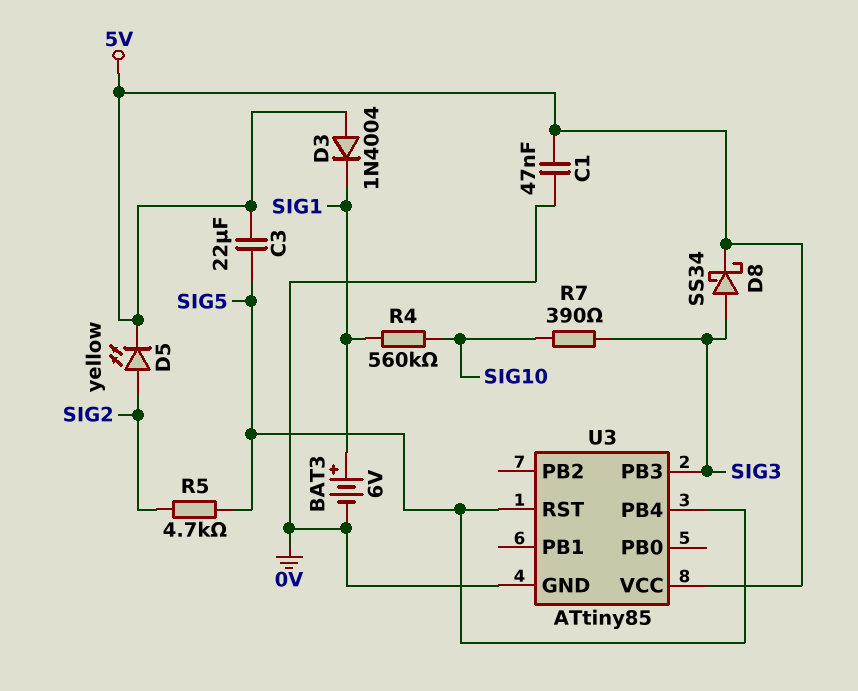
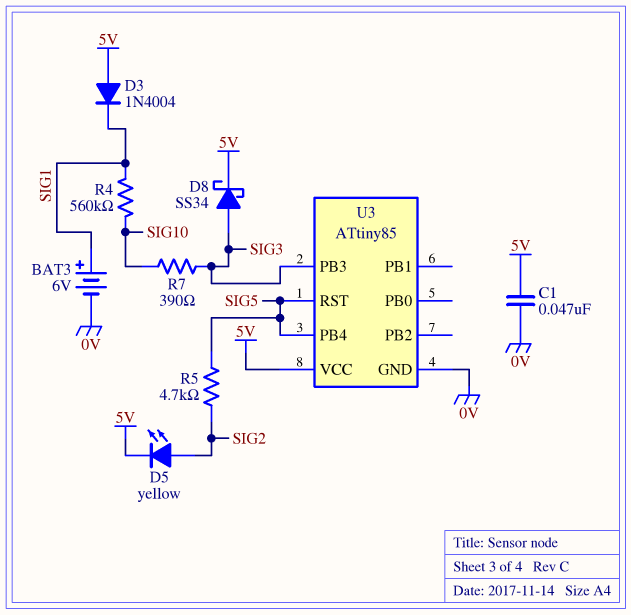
C3: 22uF (5V, SIG5) -> none

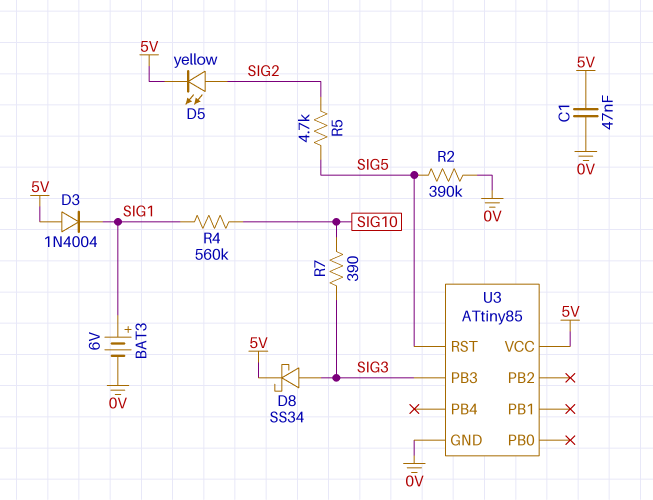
R2: none -> 390k (0V, SIG5)
U3 pin PB4: SIG5 -> none

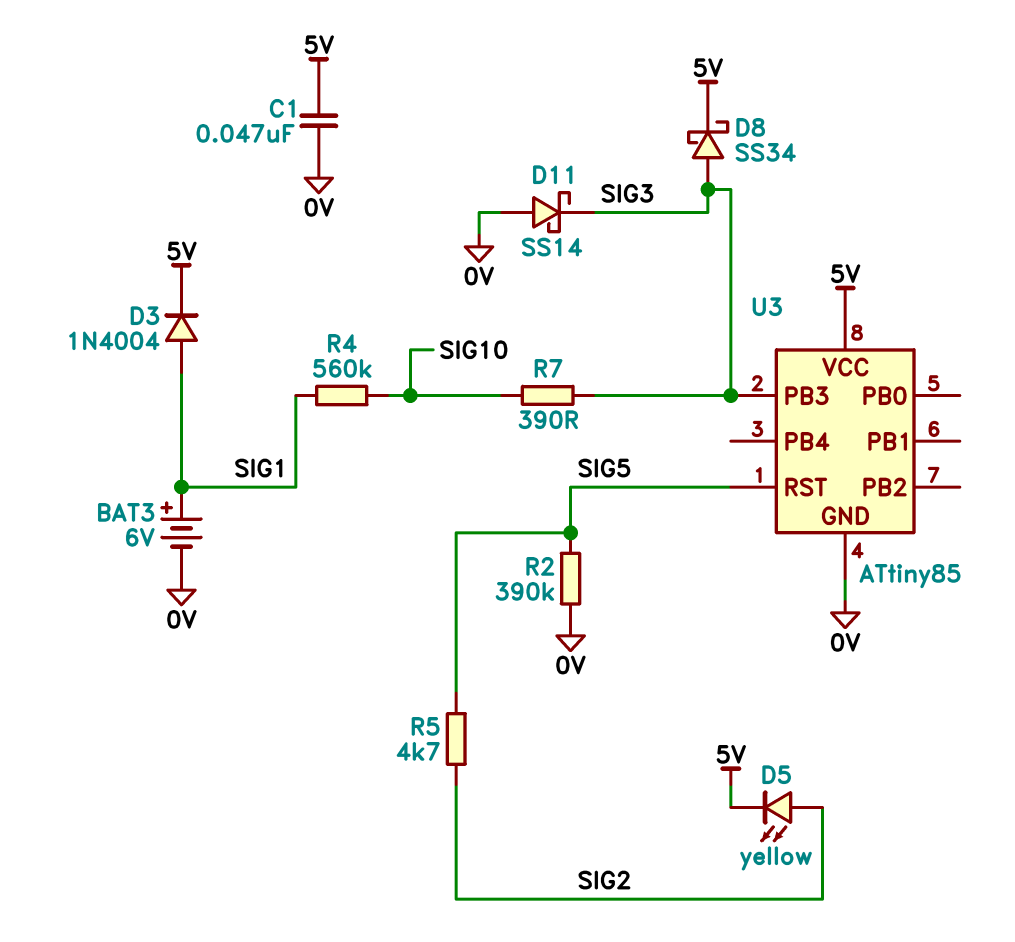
D3: diode 1N4004 (A 5V, K SIG1) -> diode 1N4004 (A SIG1, K 5V)
D11: none -> schottky SS14 (A 0V, K SIG3)

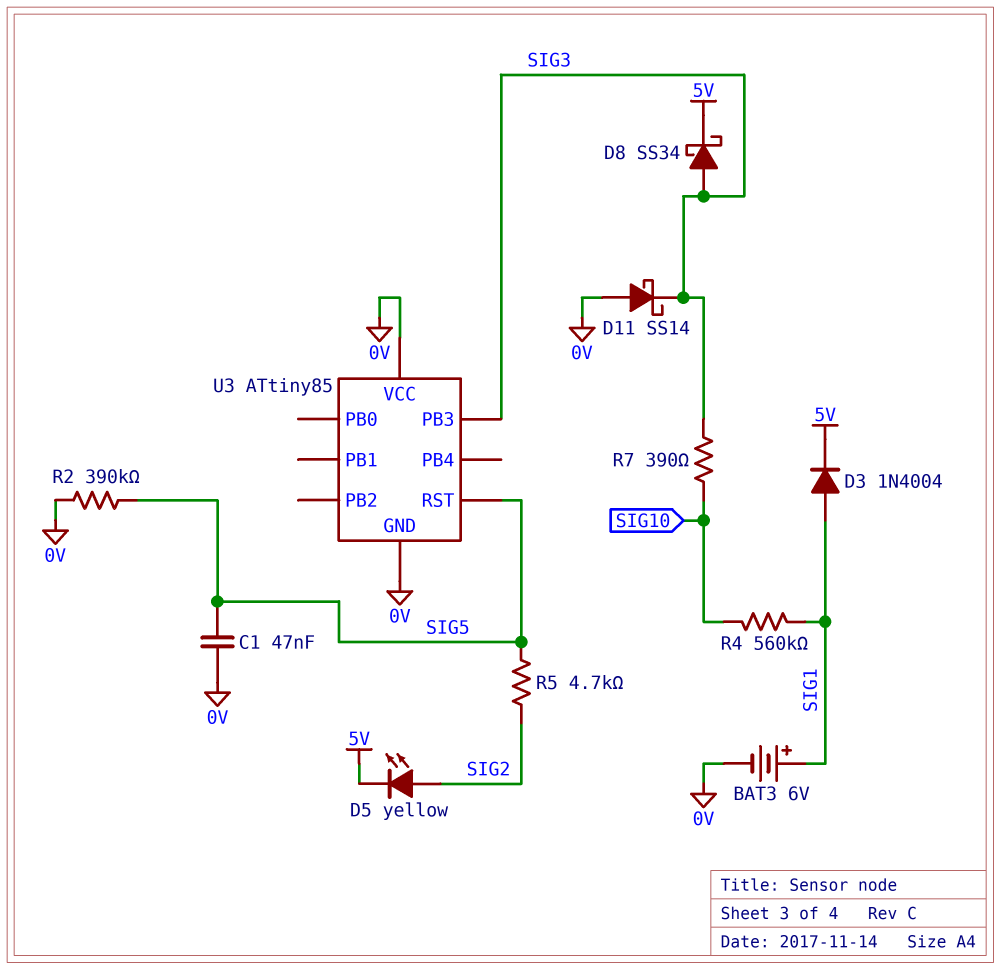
C1: 47nF (0V, 5V) -> 47nF (0V, SIG5)
U3 pin VCC: 5V -> 0V

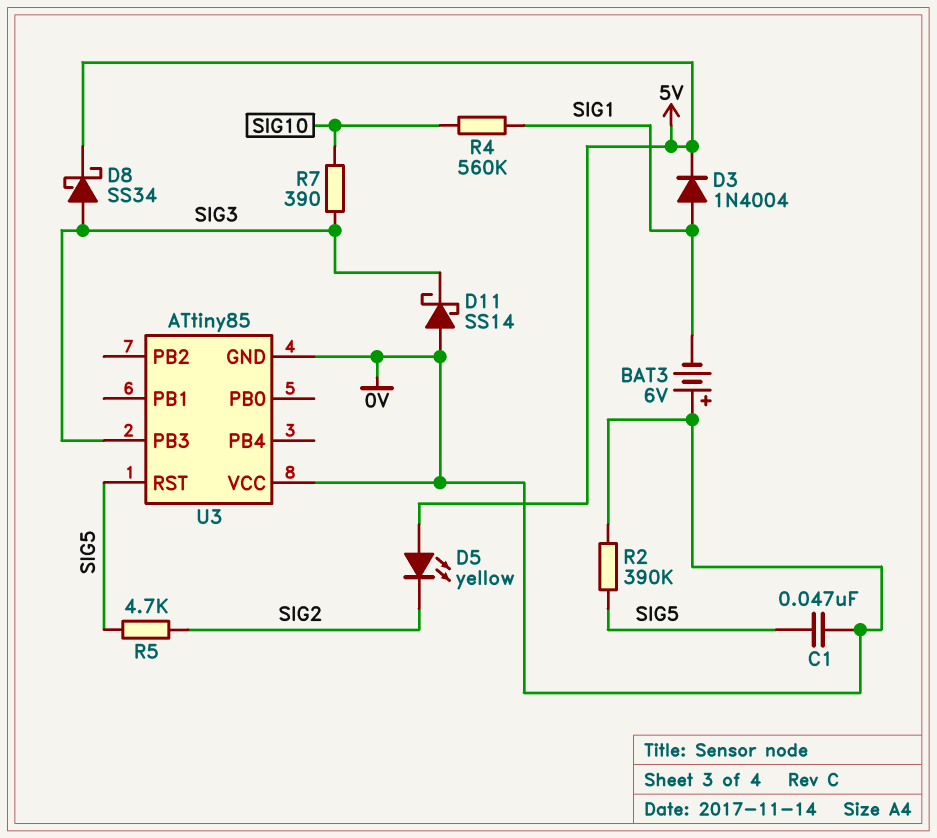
BAT3: 6V (plus SIG1, minus 0V) -> 6V (plus 0V, minus SIG1)
D5: LED yellow (A SIG2, K 5V) -> LED yellow (A 5V, K SIG2)

